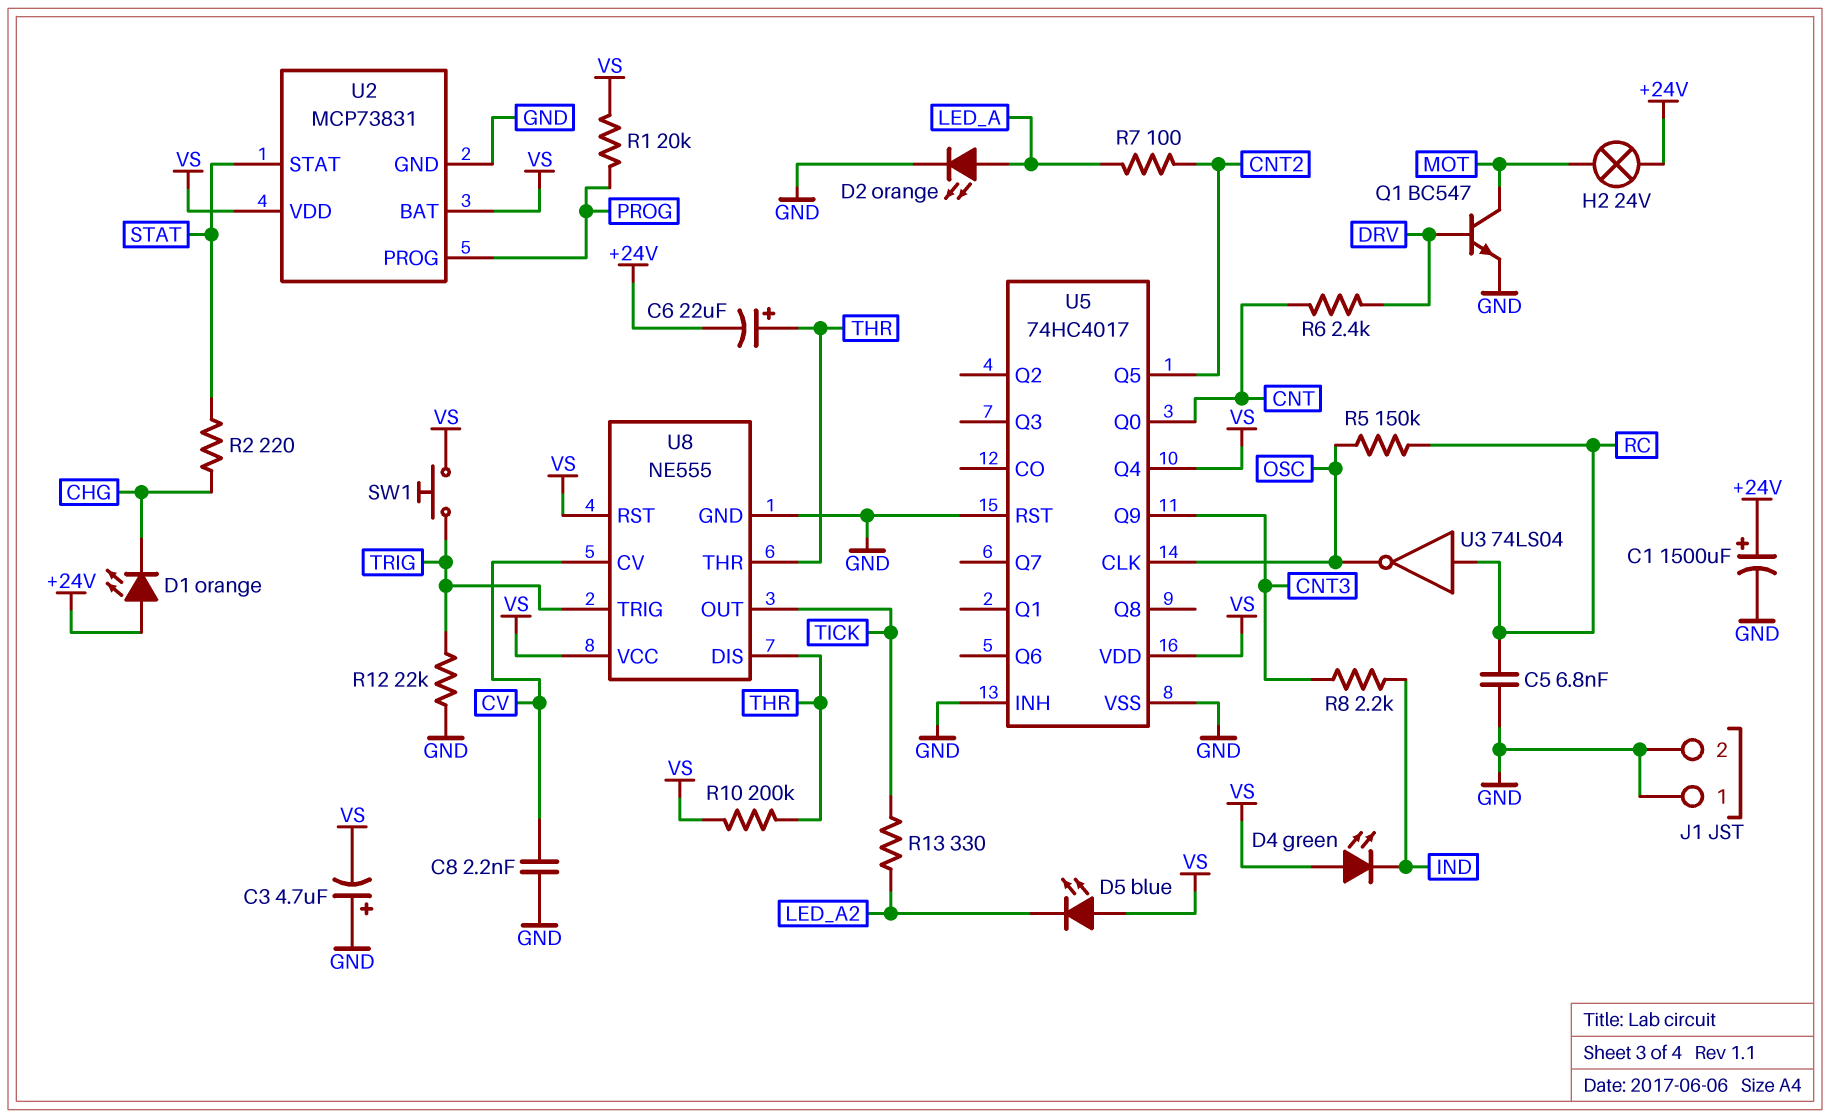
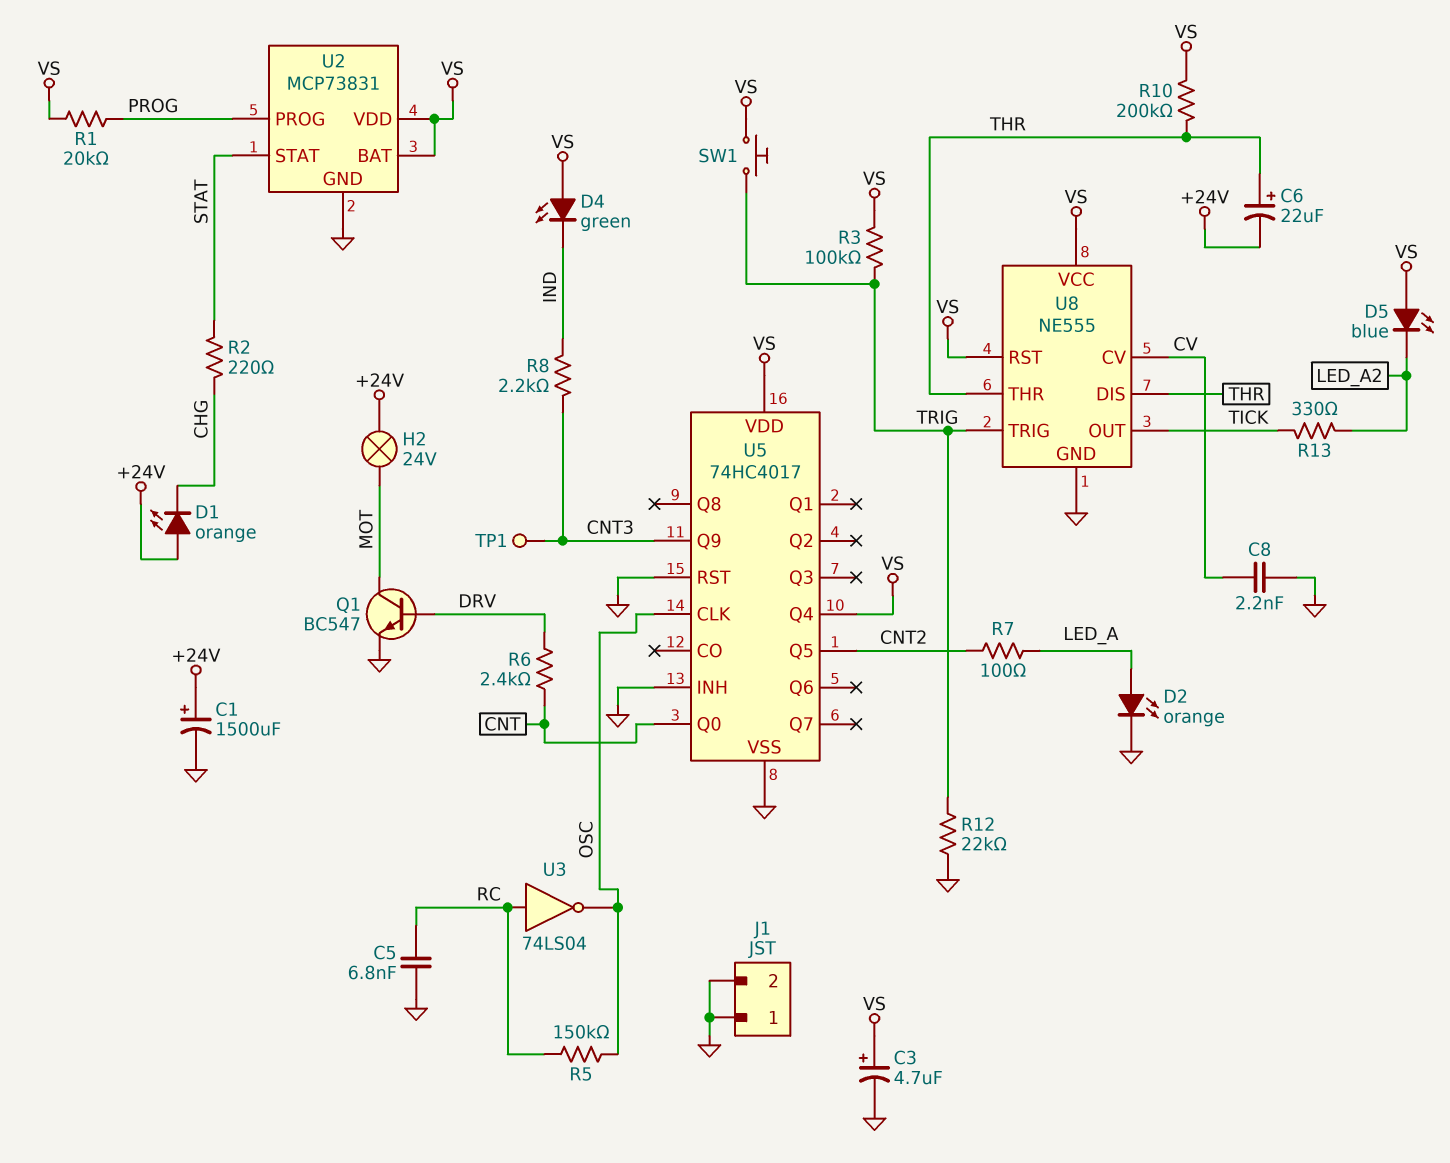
C3: 4.7uF (plus GND, minus VS) -> 4.7uF (plus VS, minus GND)
R3: none -> 100k (TRIG, VS)
TP1: none -> test point (CNT3)

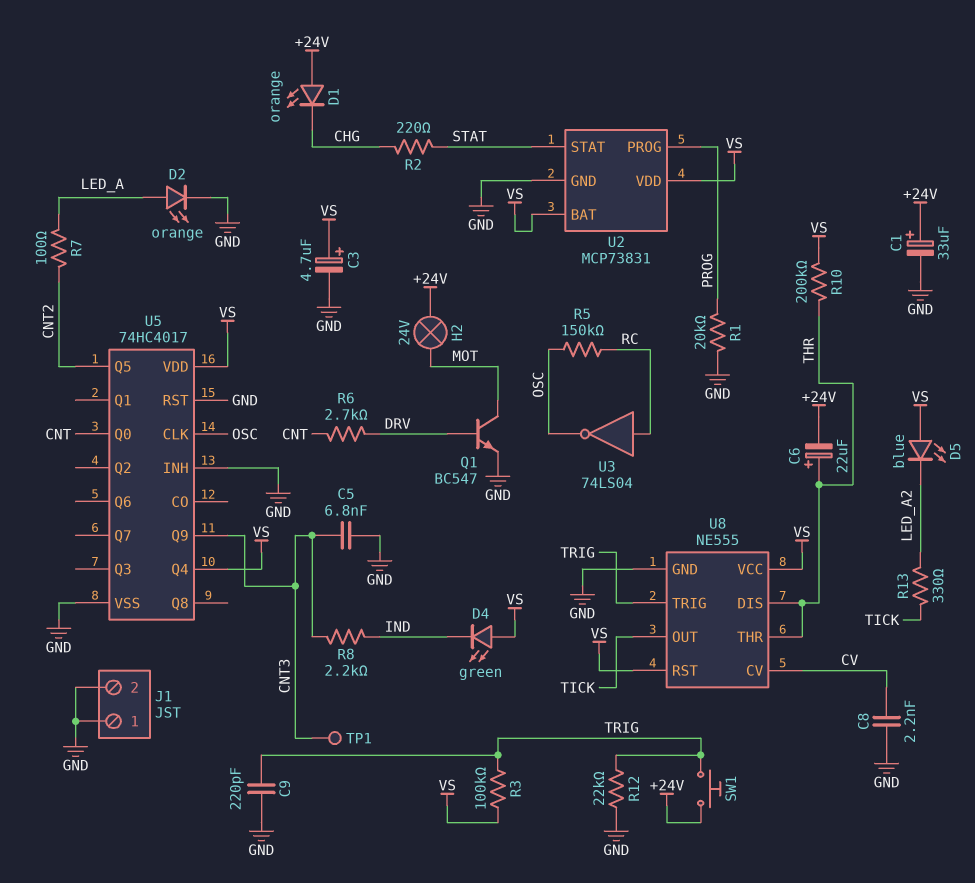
C1: 1500uF (plus +24V, minus GND) -> 33uF (plus +24V, minus GND)
C5: 6.8nF (GND, RC) -> 6.8nF (CNT3, GND)
C9: none -> 220pF (GND, TRIG)
R1: 20k (PROG, VS) -> 20k (GND, PROG)
R6: 2.4k (CNT, DRV) -> 2.7k (CNT, DRV)
SW1: button (TRIG, VS) -> button (+24V, TRIG)

